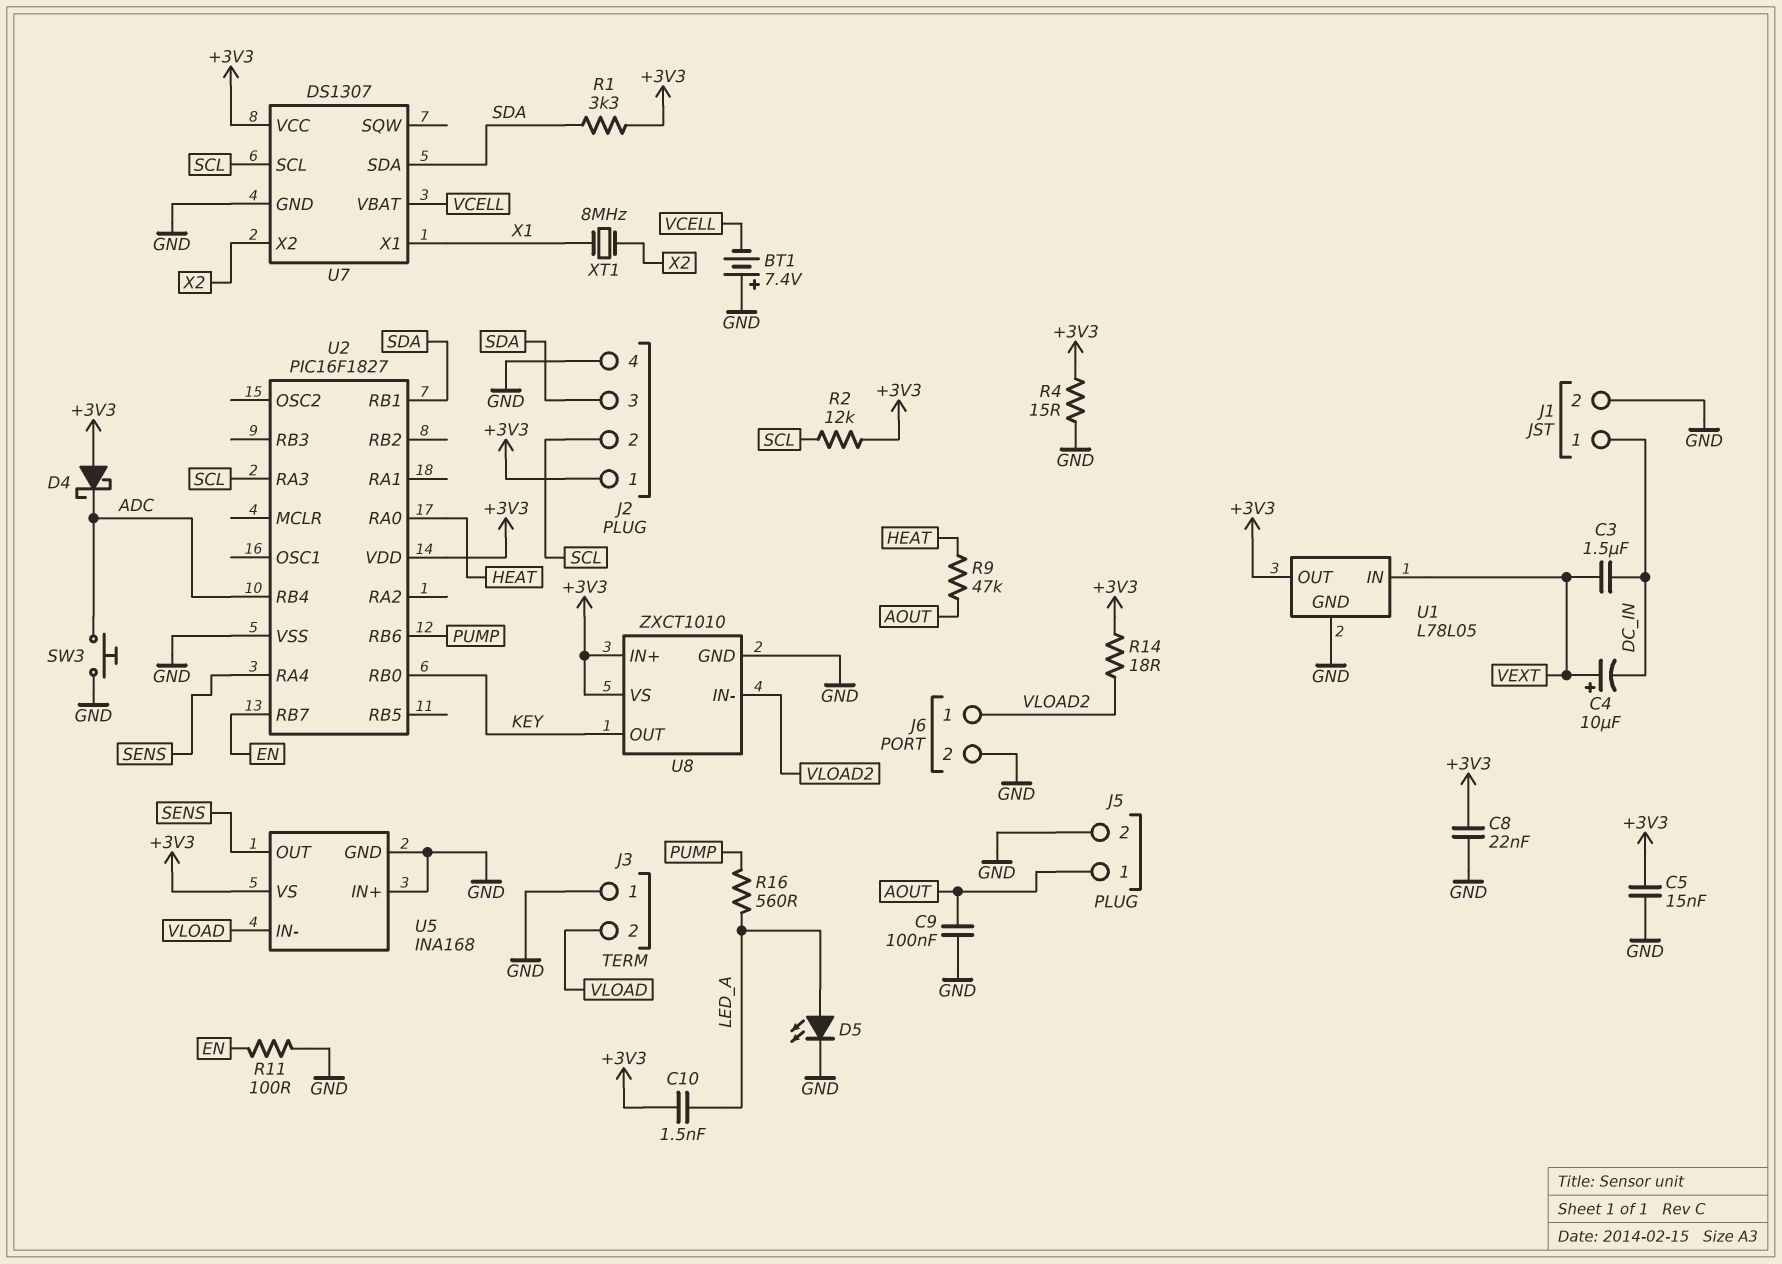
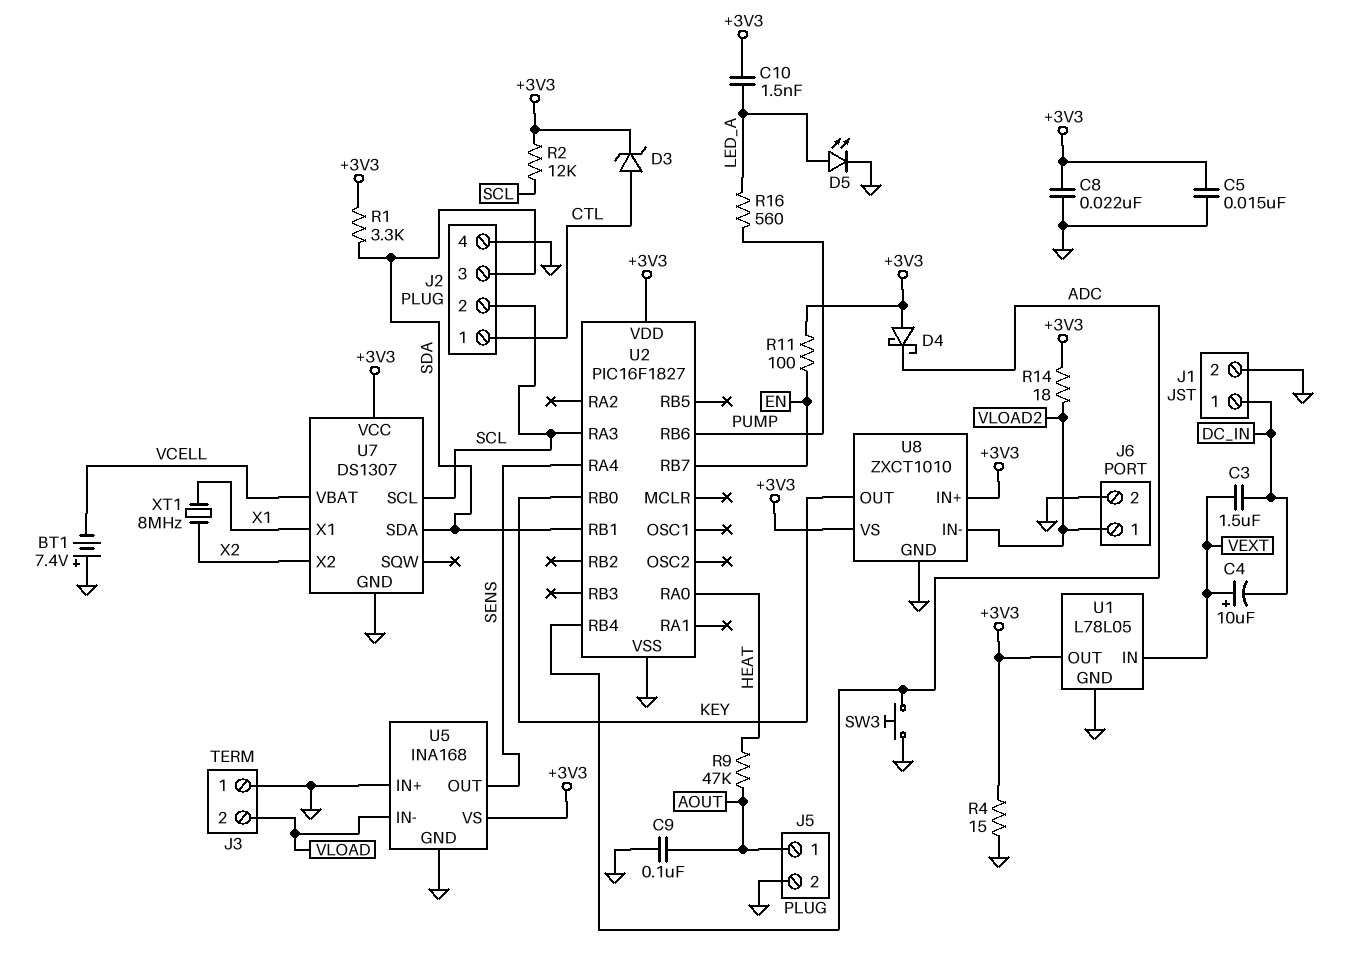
D3: none -> zener (A CTL, K +3V3)
J2 pin 1: +3V3 -> CTL
R11: 100 (EN, GND) -> 100 (+3V3, EN)

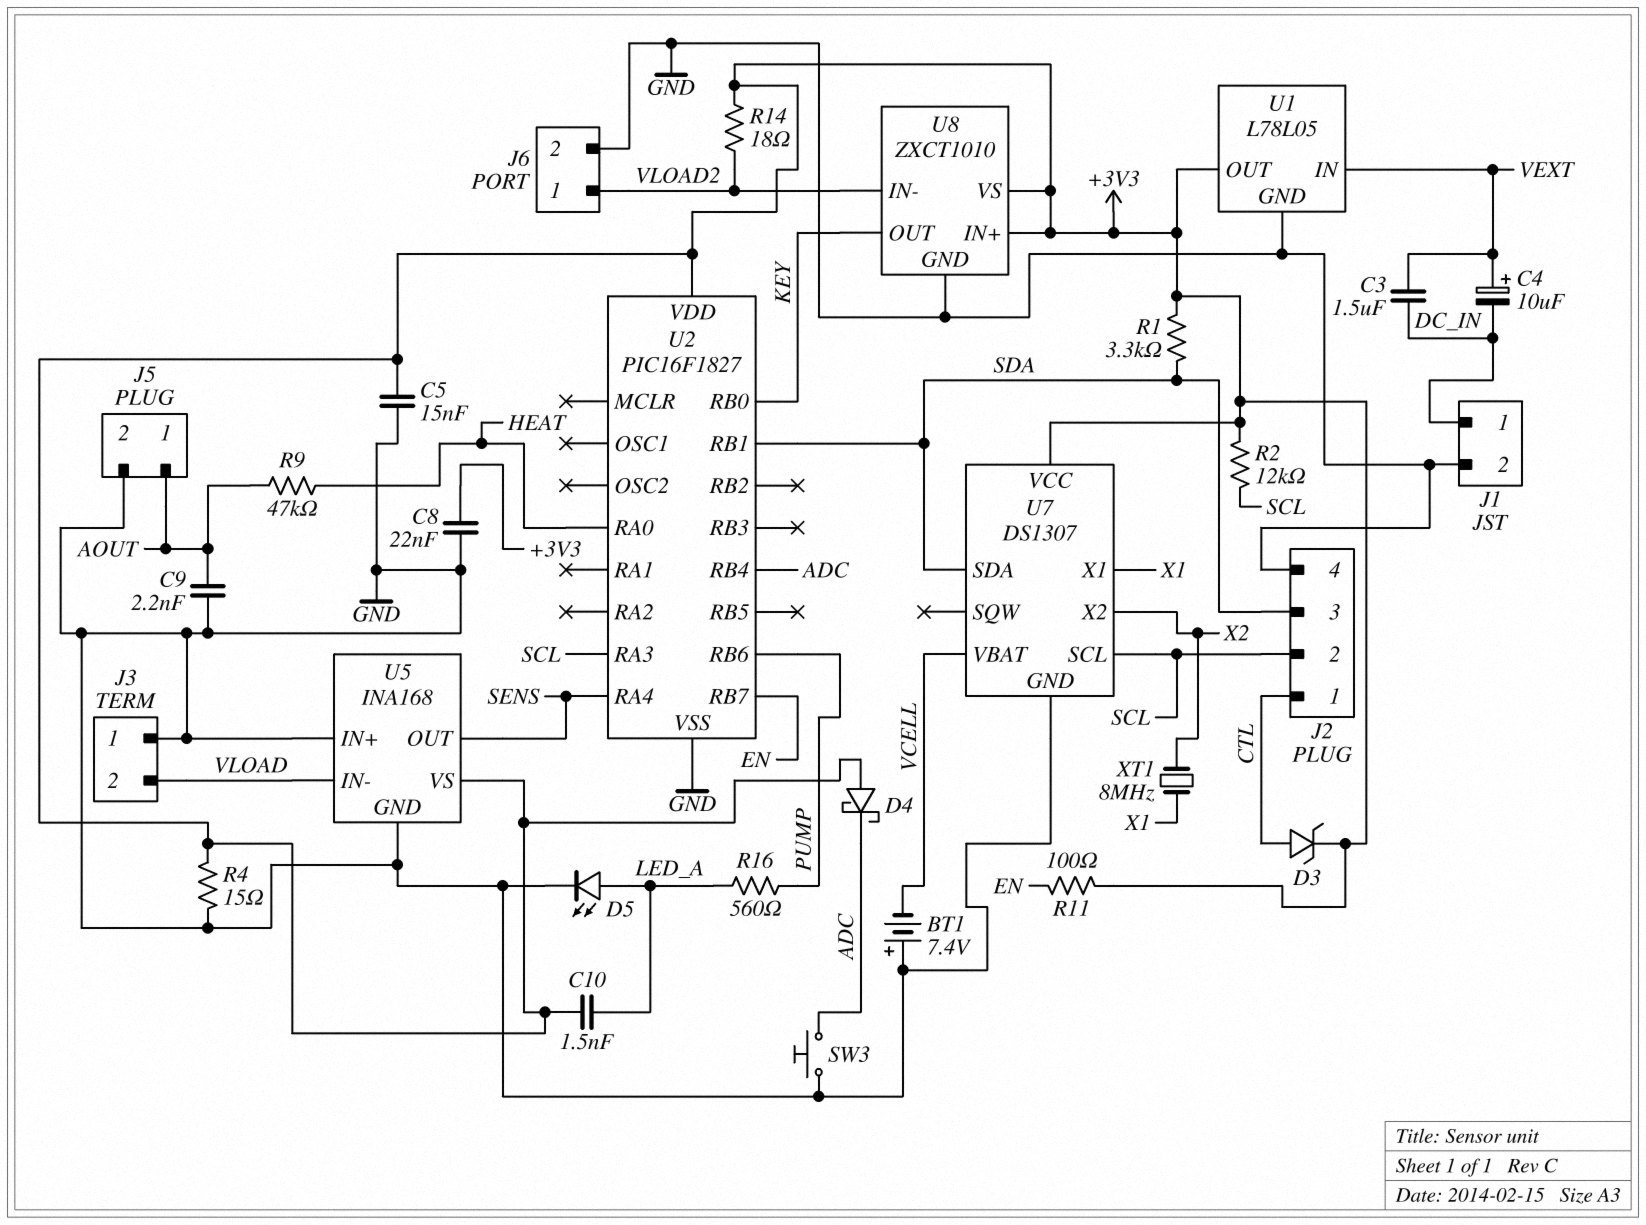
C9: 100nF (AOUT, GND) -> 2.2nF (AOUT, GND)

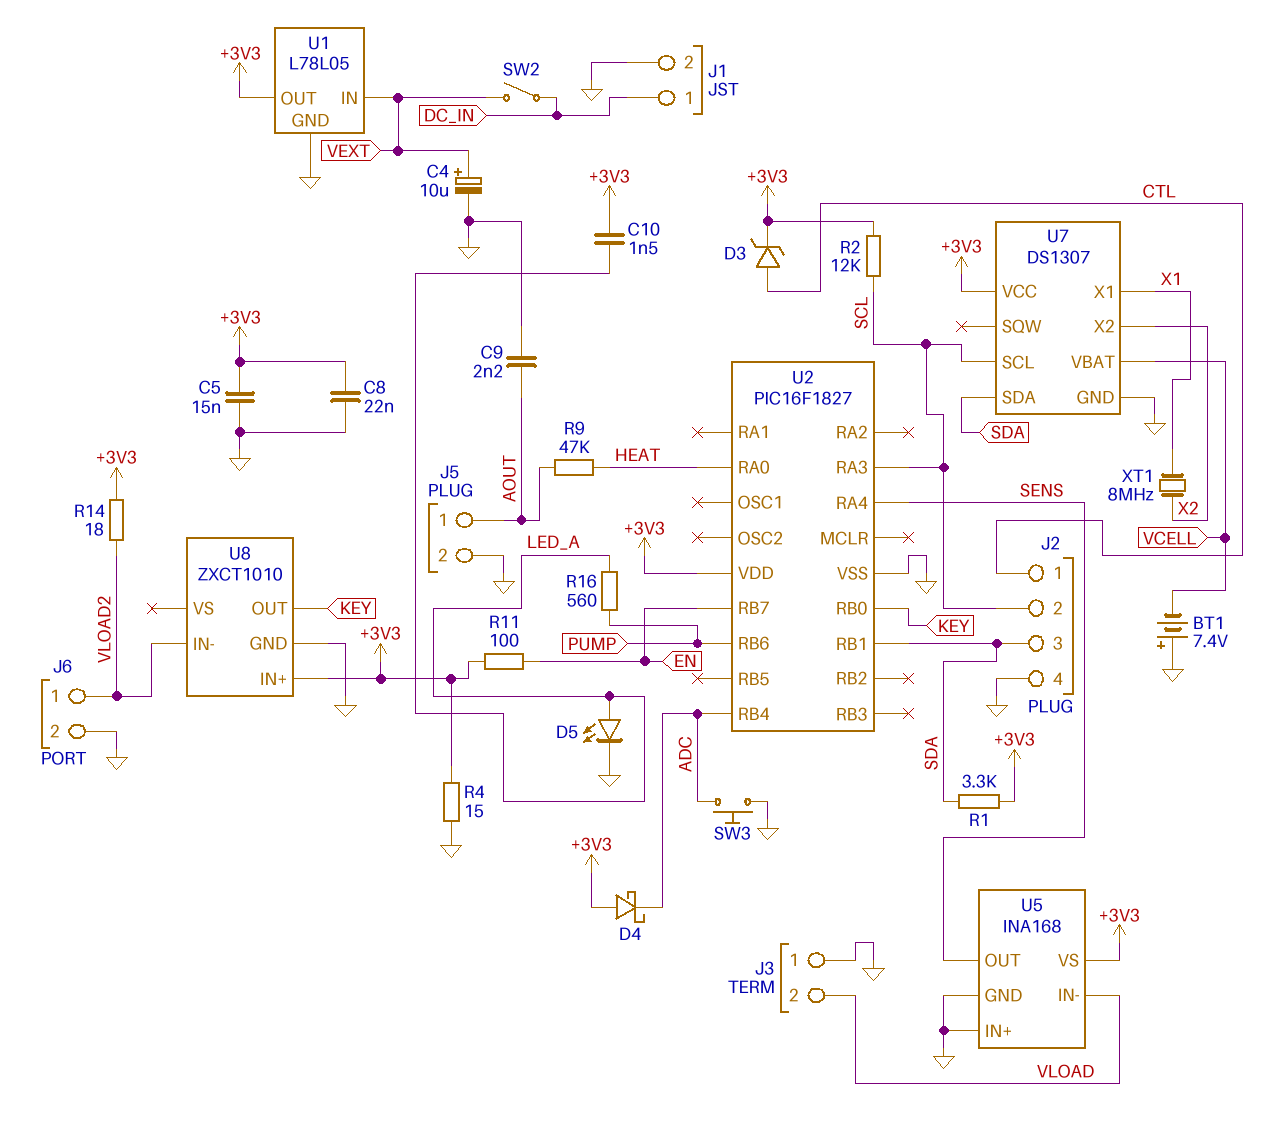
C3: 1.5uF (DC_IN, VEXT) -> none
C4: 10uF (plus VEXT, minus DC_IN) -> 10uF (plus VEXT, minus GND)
SW2: none -> switch (DC_IN, VEXT)
U8 pin VS: +3V3 -> none

